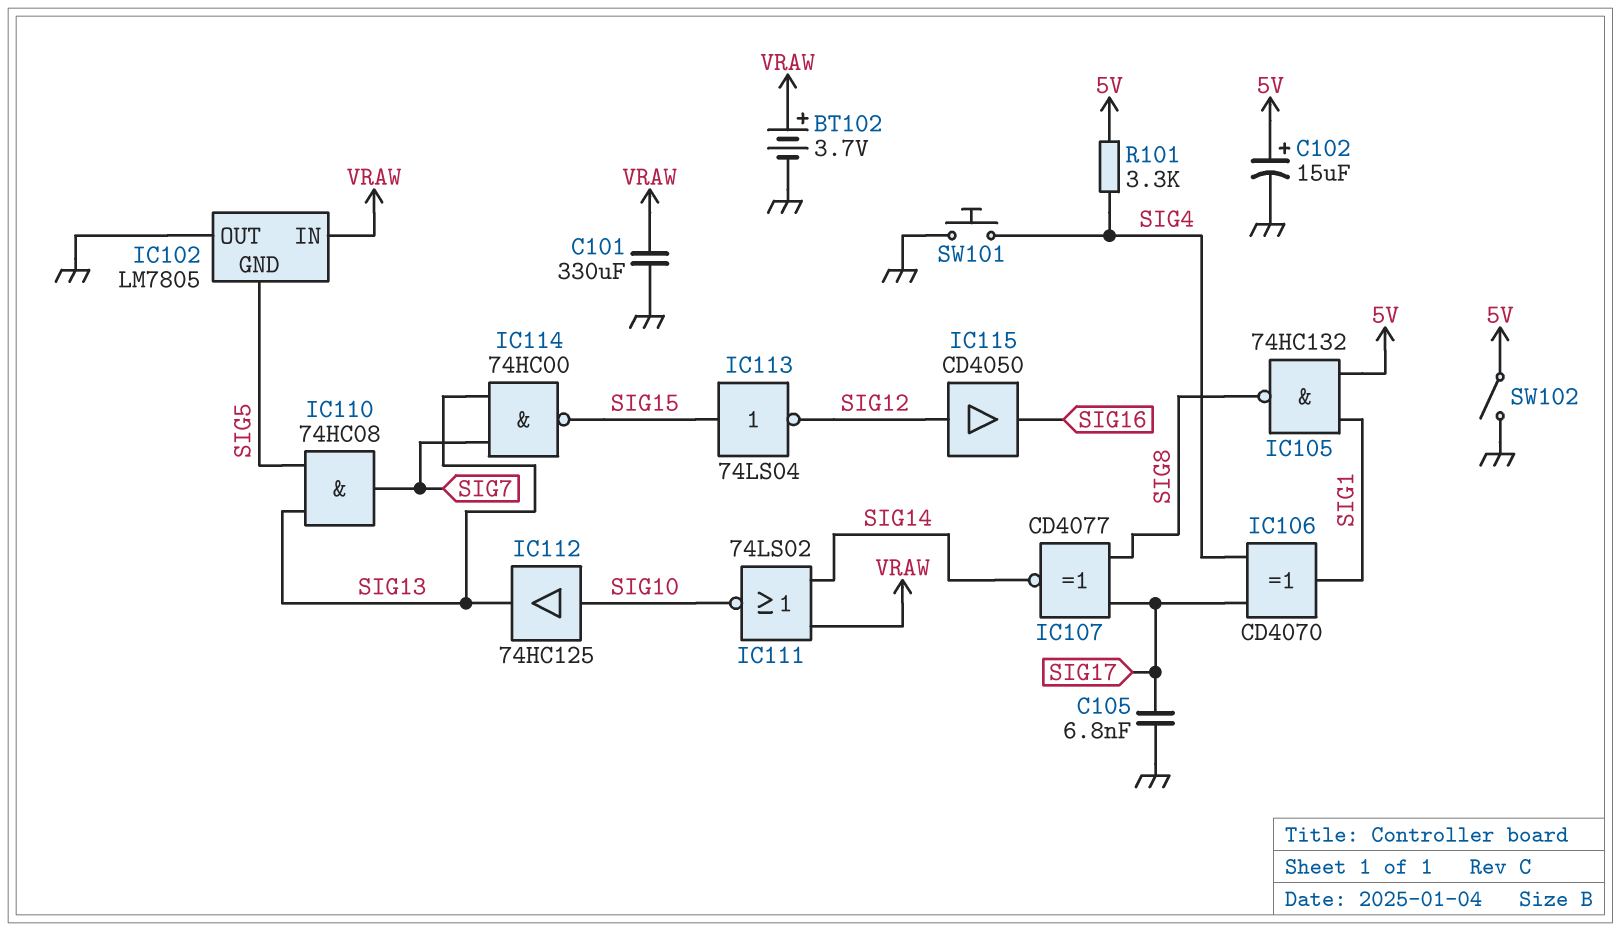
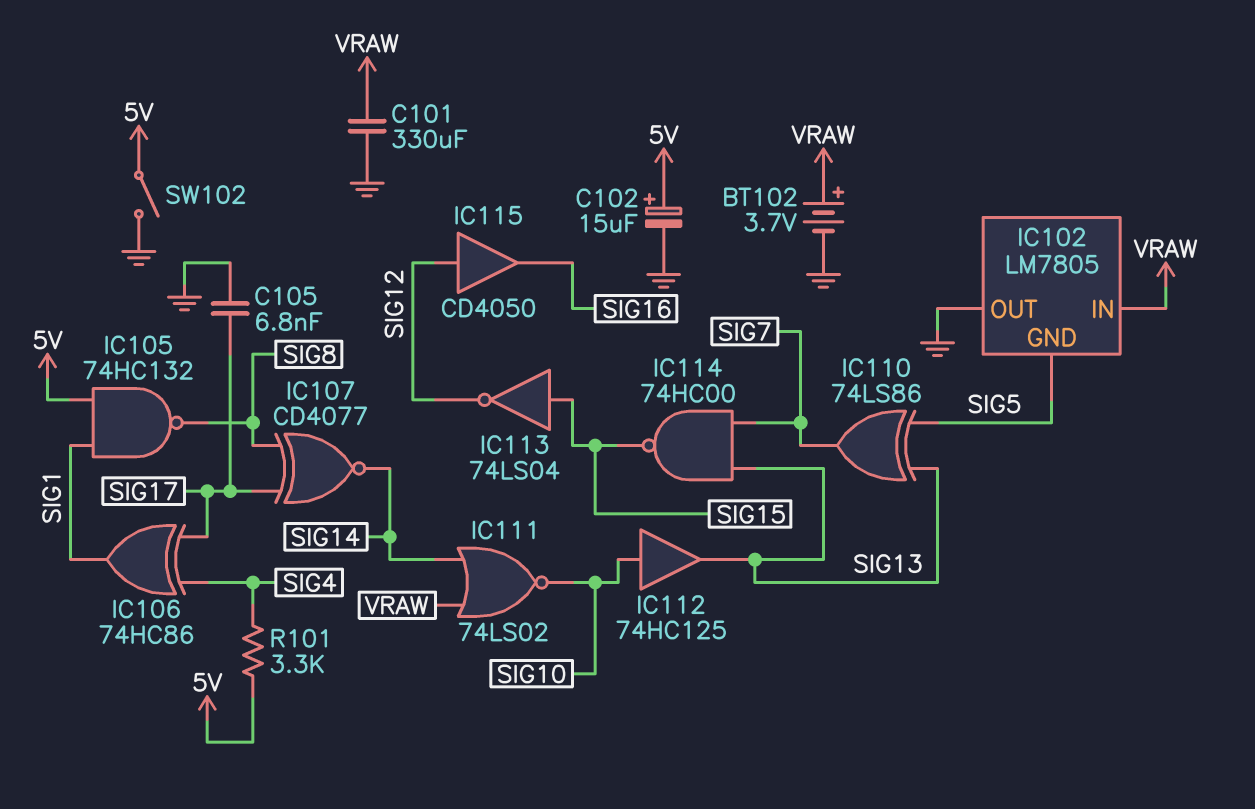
IC106: XOR CD4070 (in SIG4, in SIG17, out SIG1) -> XOR 74HC86 (in SIG4, in SIG17, out SIG1)
IC110: AND 74HC08 (in SIG5, in SIG13, out SIG7) -> XOR 74LS86 (in SIG5, in SIG13, out SIG7)
SW101: button (GND, SIG4) -> none

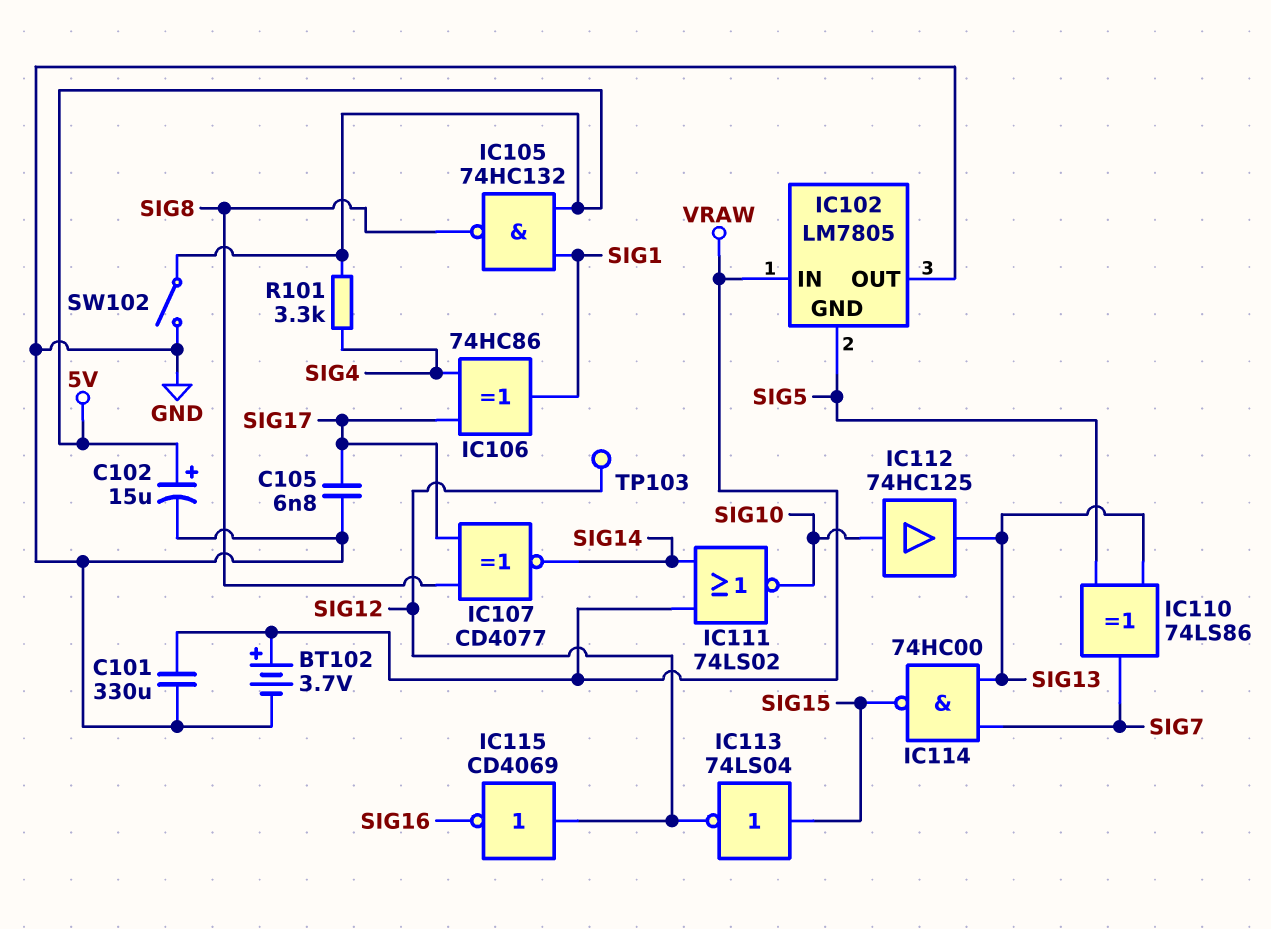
IC115: buffer CD4050 (in SIG12, out SIG16) -> NOT CD4069 (in SIG12, out SIG16)
TP103: none -> test point (SIG12)

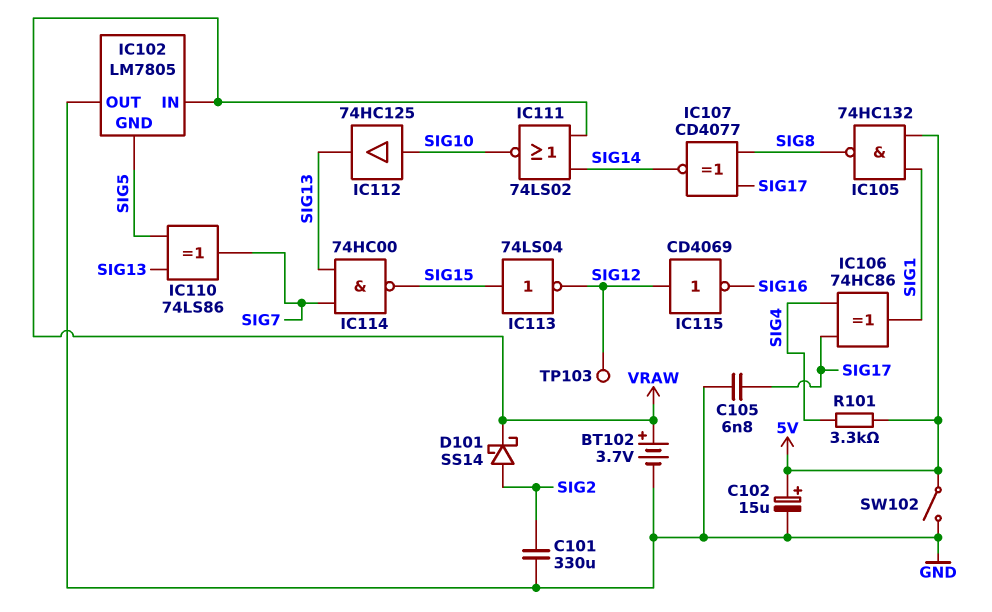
C101: 330uF (GND, VRAW) -> 330uF (GND, SIG2)
D101: none -> schottky SS14 (A SIG2, K VRAW)

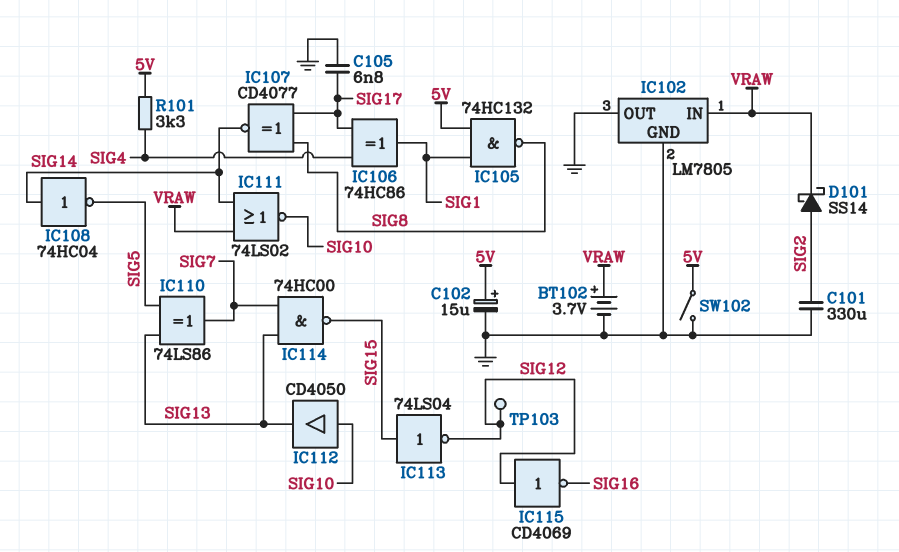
IC102 pin GND: SIG5 -> GND
IC108: none -> NOT 74HC04 (in SIG14, out SIG5)
IC112: buffer 74HC125 (in SIG10, out SIG13) -> buffer CD4050 (in SIG10, out SIG13)

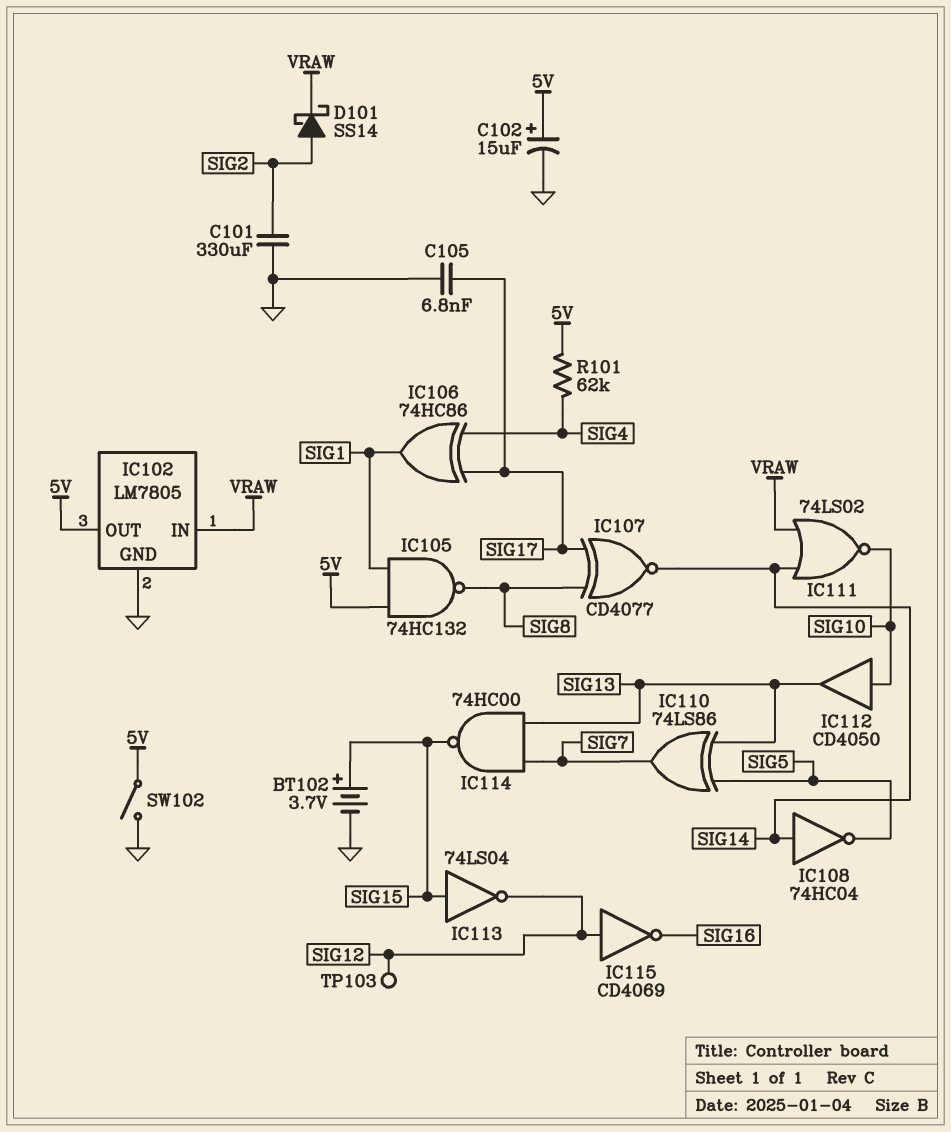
BT102: 3.7V (plus VRAW, minus GND) -> 3.7V (plus SIG15, minus GND)
IC102 pin OUT: GND -> 5V
R101: 3.3k (5V, SIG4) -> 62k (5V, SIG4)

